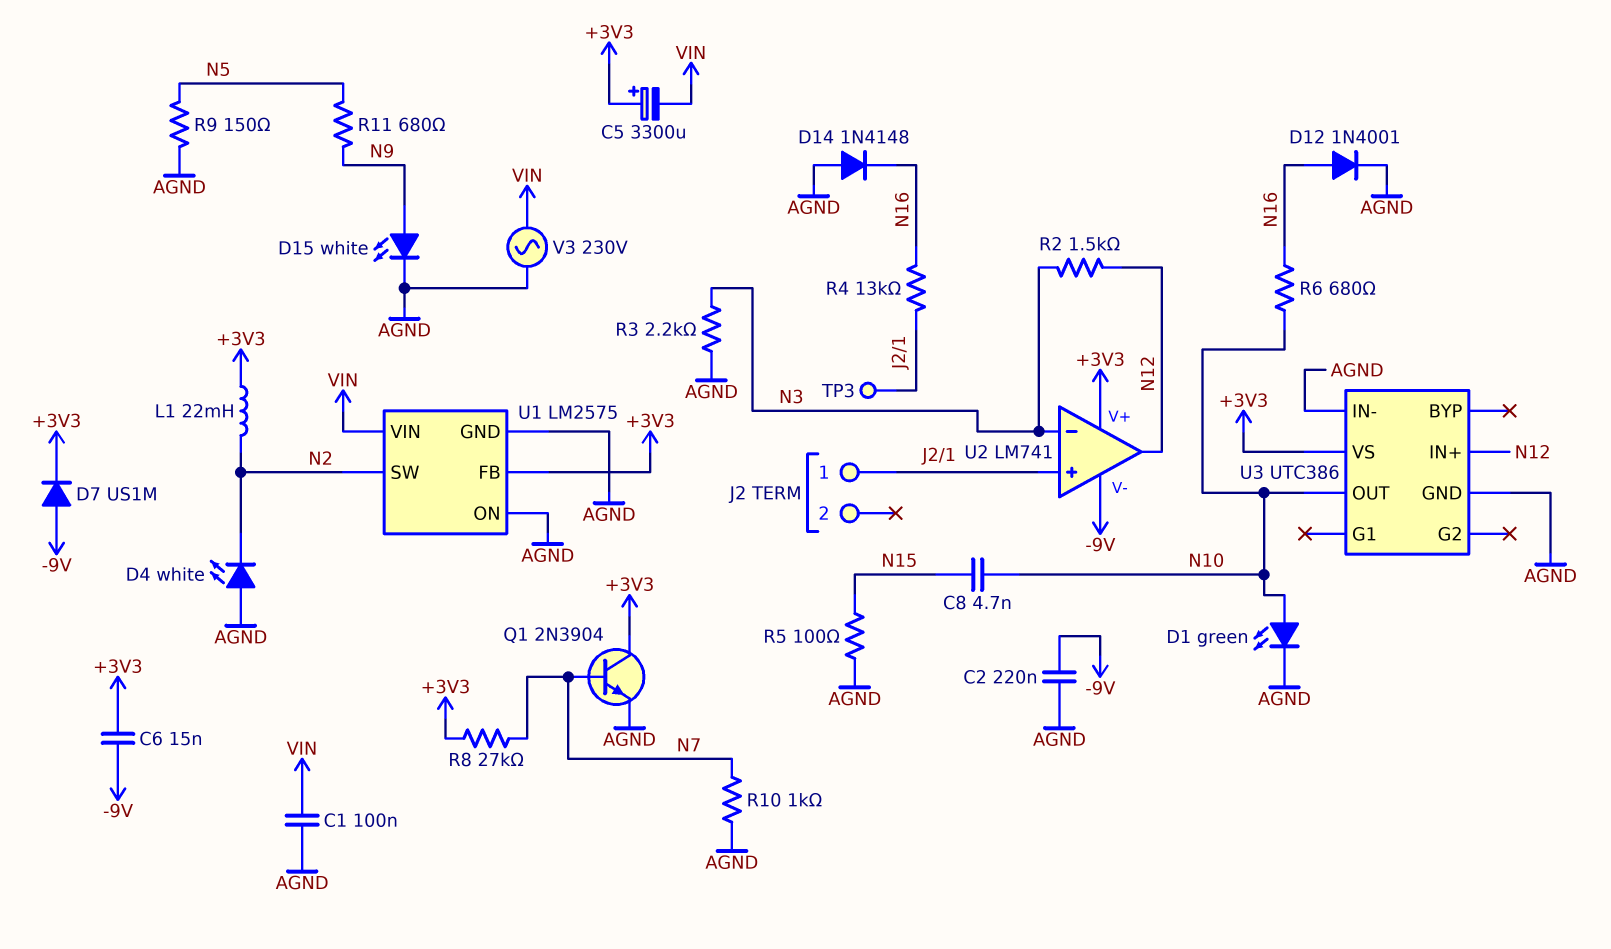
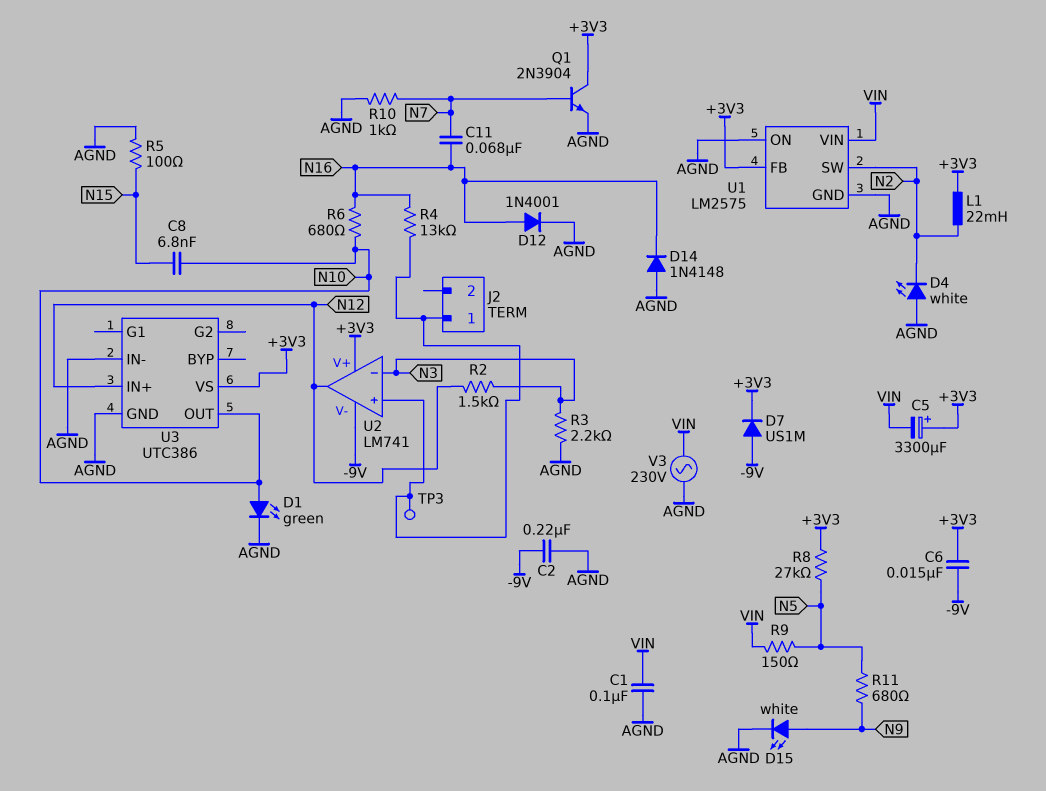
C8: 4.7nF (N10, N15) -> 6.8nF (N10, N15)
C11: none -> 68nF (N7, N16)
R8: 27k (+3V3, N7) -> 27k (+3V3, N5)
R9: 150 (AGND, N5) -> 150 (N5, VIN)

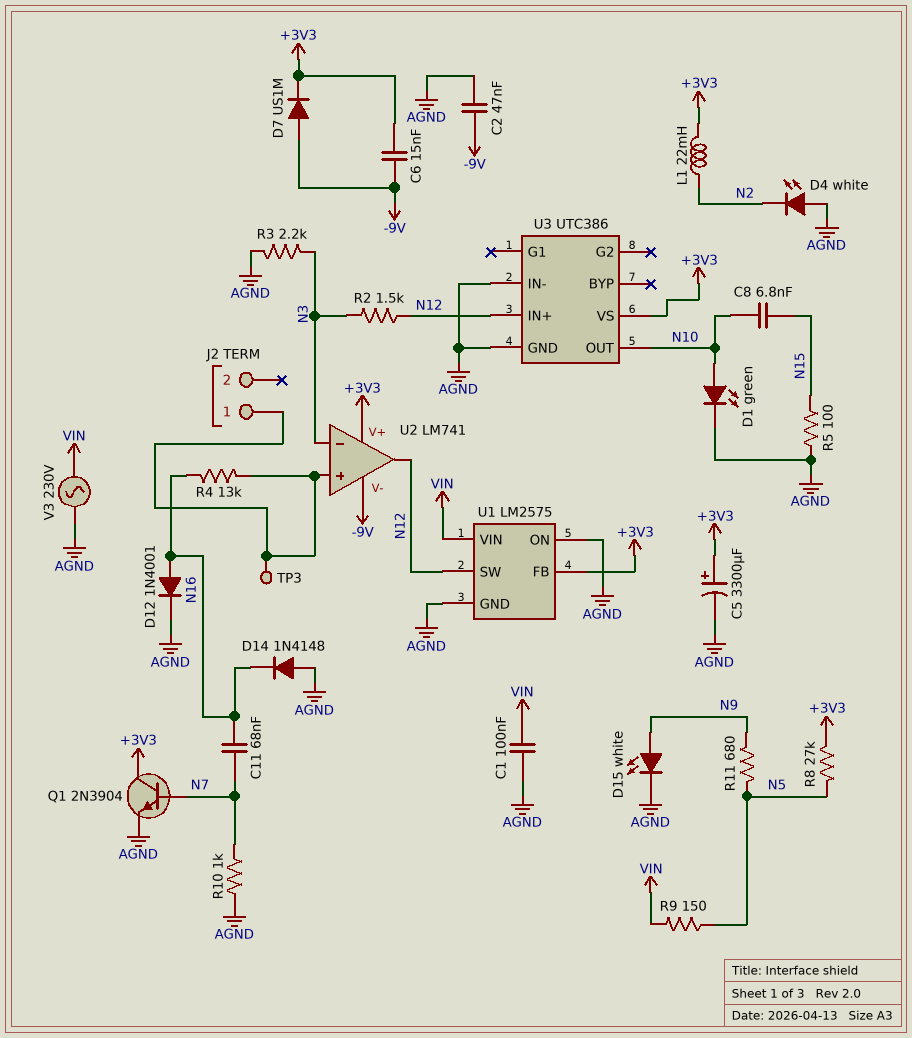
C2: 220nF (-9V, AGND) -> 47nF (-9V, AGND)
C5: 3300uF (plus +3V3, minus VIN) -> 3300uF (plus +3V3, minus AGND)
R6: 680 (N10, N16) -> none
U1 pin SW: N2 -> N12

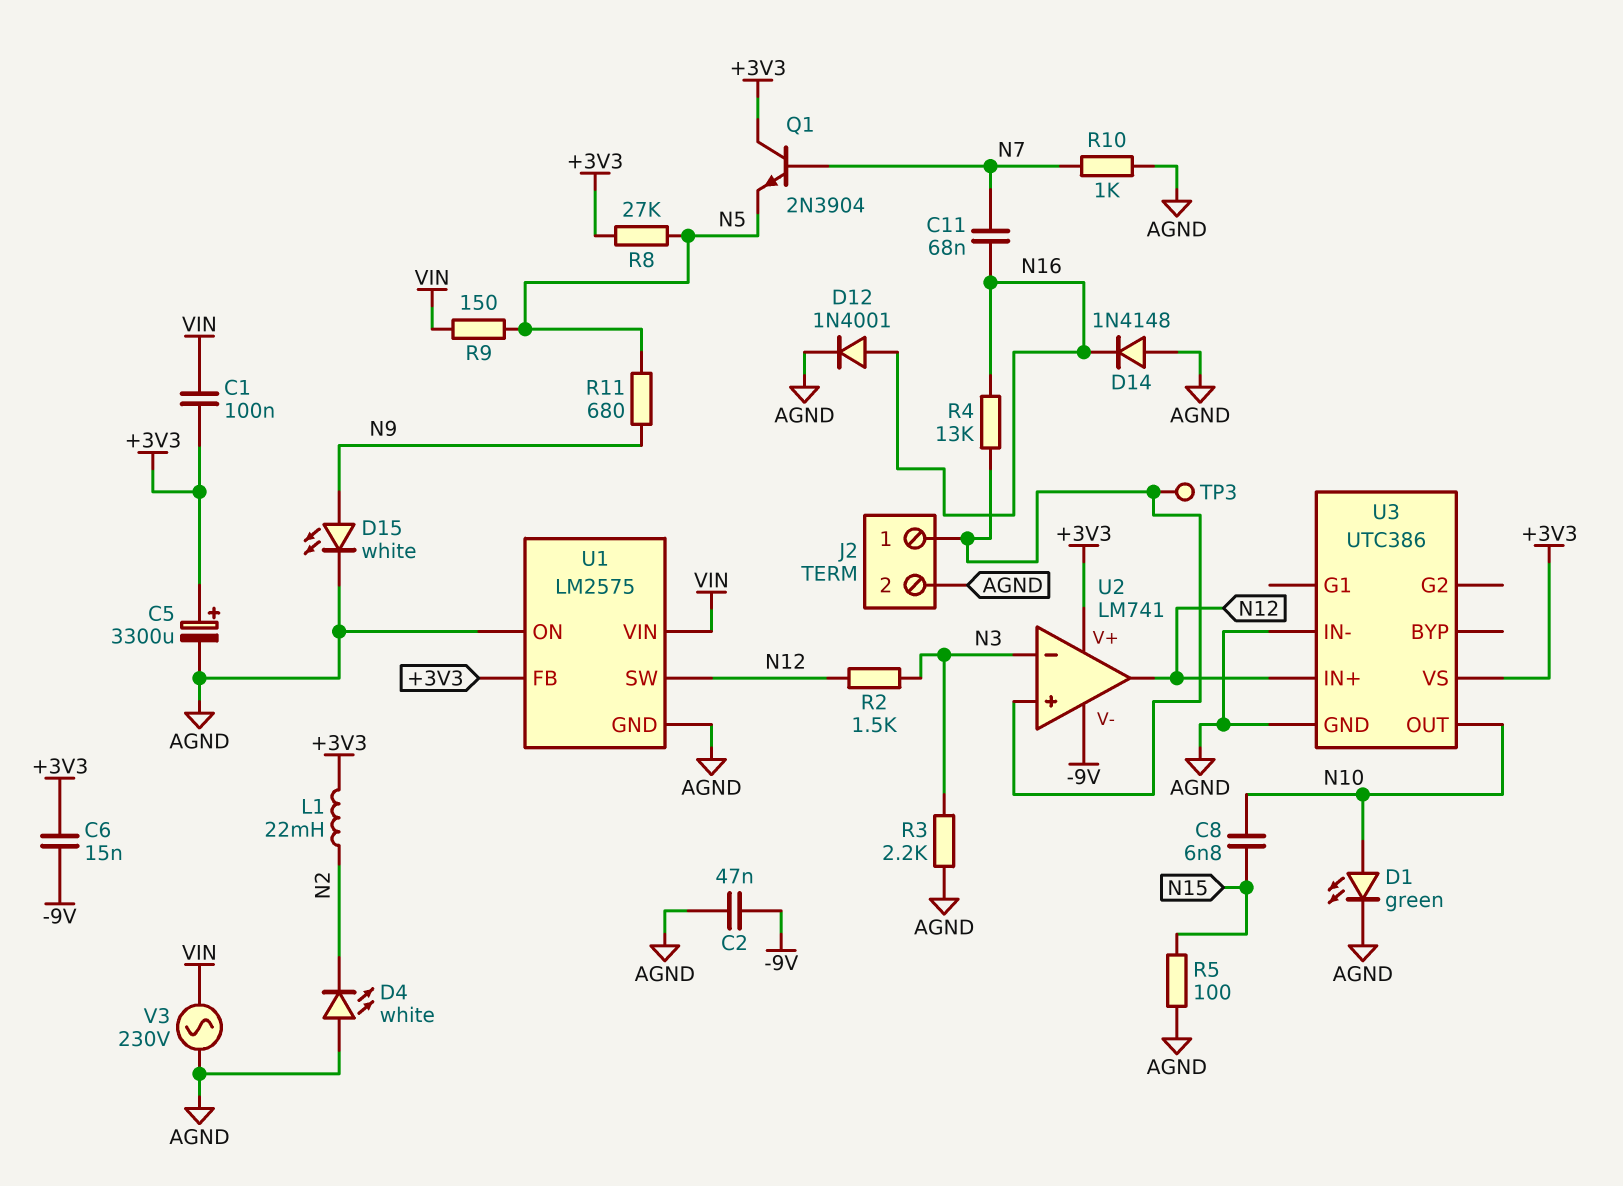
C1: 100nF (AGND, VIN) -> 100nF (+3V3, VIN)
D7: diode US1M (A -9V, K +3V3) -> none
J2 pin 2: none -> AGND
Q1: NPN 2N3904 (B N7, C +3V3, E AGND) -> NPN 2N3904 (B N7, C +3V3, E N5)

